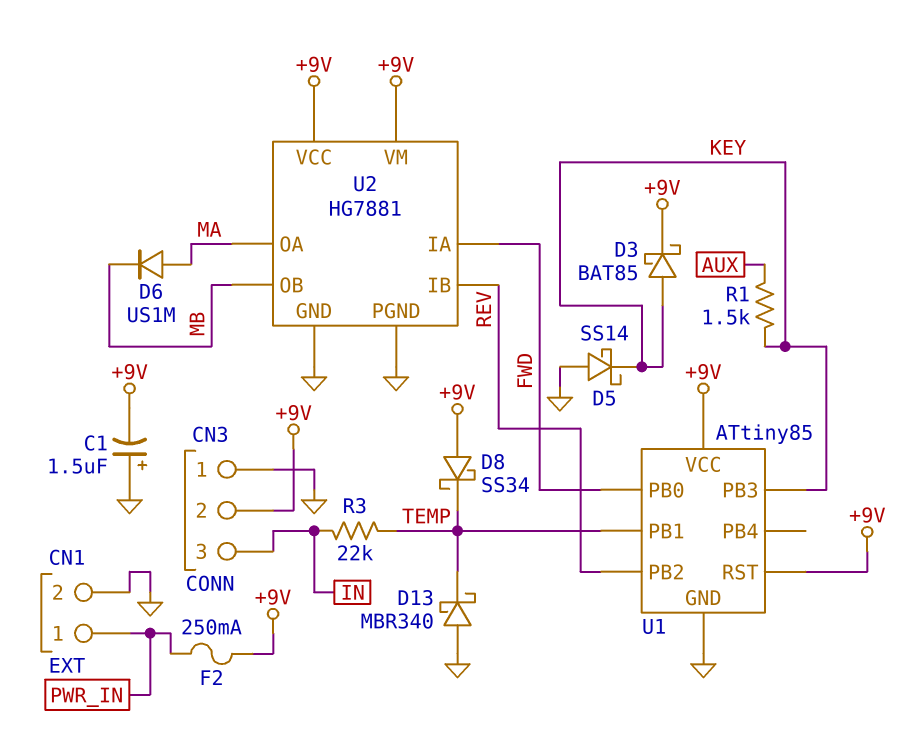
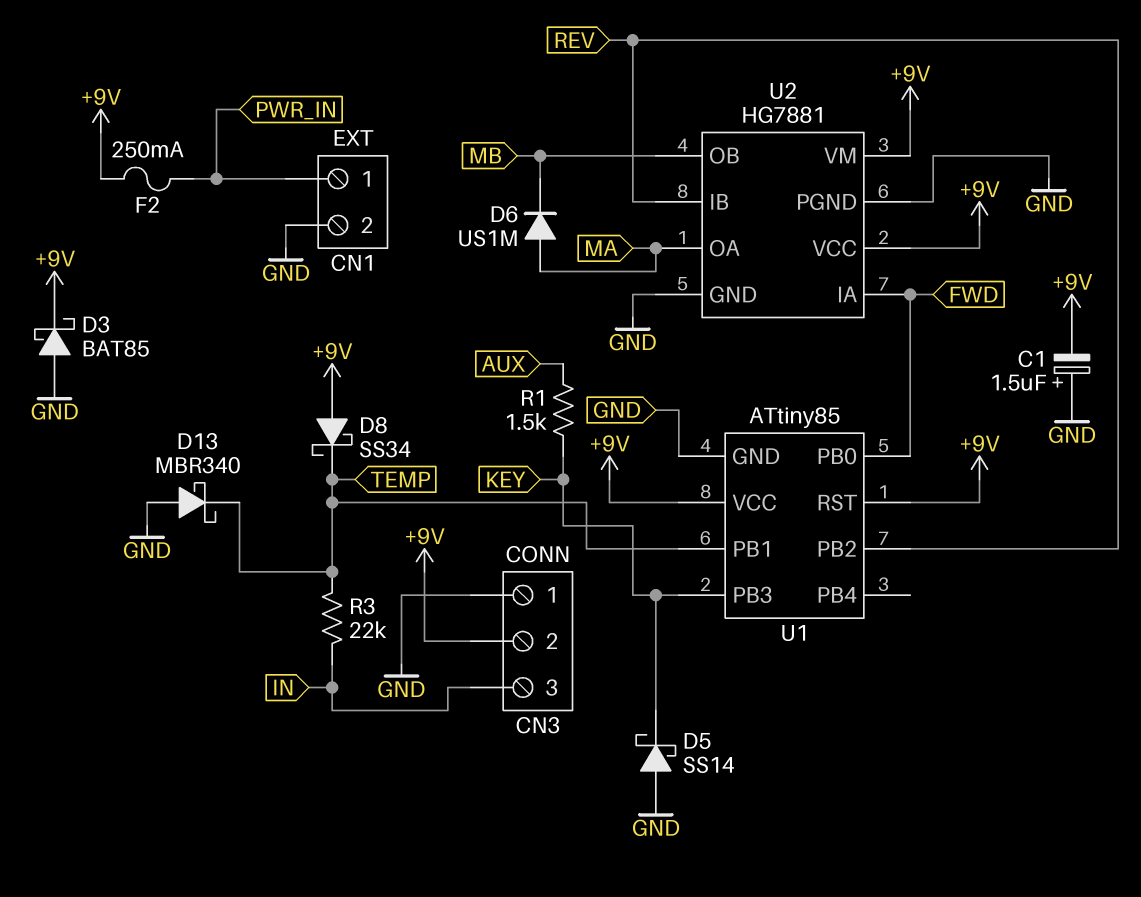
D3: schottky BAT85 (A KEY, K +9V) -> schottky BAT85 (A GND, K +9V)

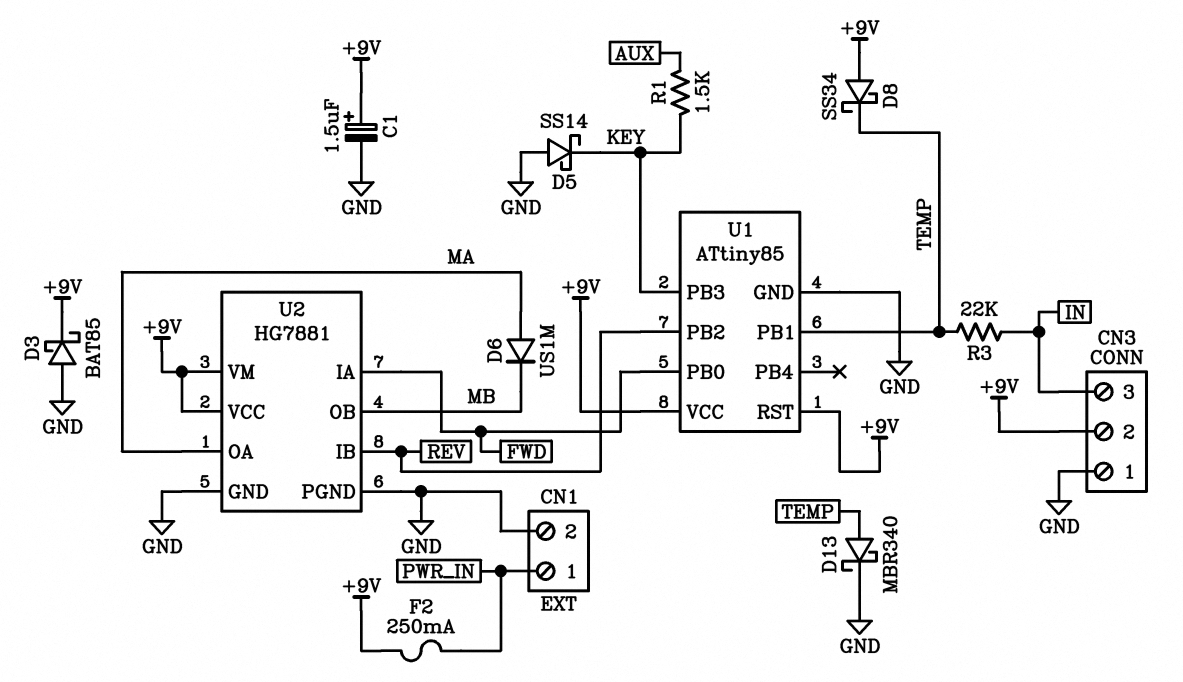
C1: 1.5uF (plus GND, minus +9V) -> 1.5uF (plus +9V, minus GND)
D13: schottky MBR340 (A GND, K TEMP) -> schottky MBR340 (A TEMP, K GND)

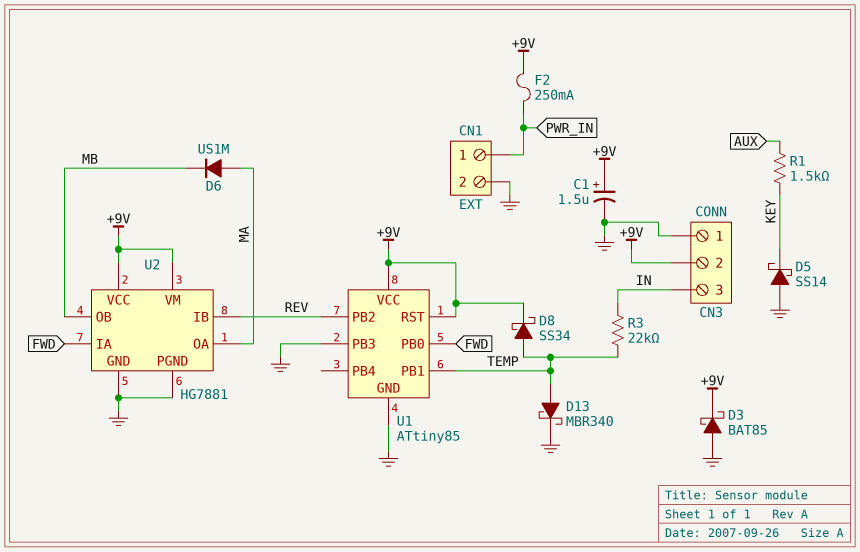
D8: schottky SS34 (A +9V, K TEMP) -> schottky SS34 (A TEMP, K +9V)
U1 pin PB3: KEY -> GND

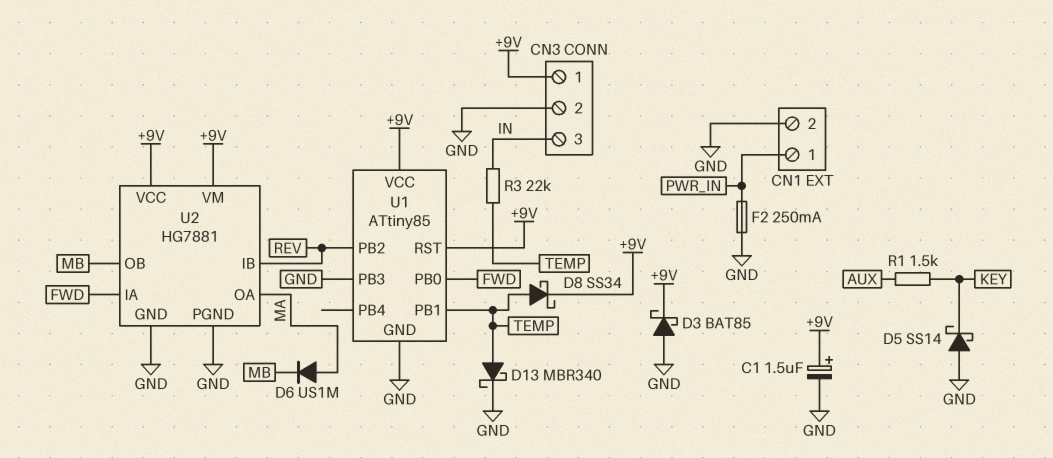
CN3 pin 1: GND -> +9V
CN3 pin 2: +9V -> GND
F2: 250mA (+9V, PWR_IN) -> 250mA (GND, PWR_IN)

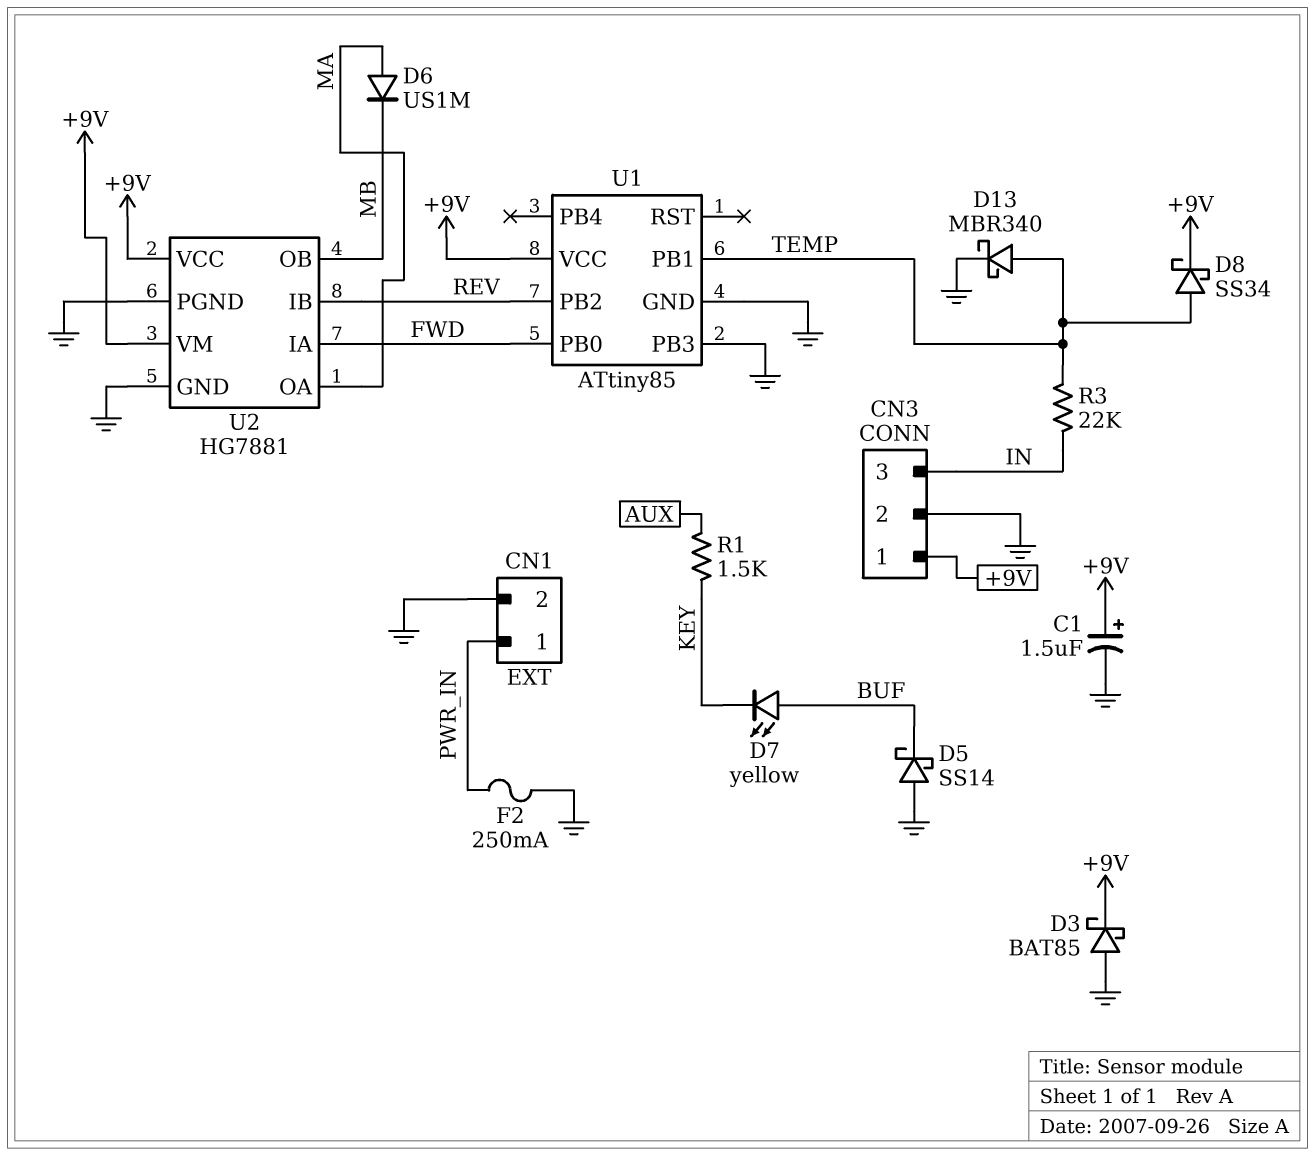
D5: schottky SS14 (A GND, K KEY) -> schottky SS14 (A GND, K BUF)
D7: none -> LED yellow (A BUF, K KEY)
U1 pin RST: +9V -> none

